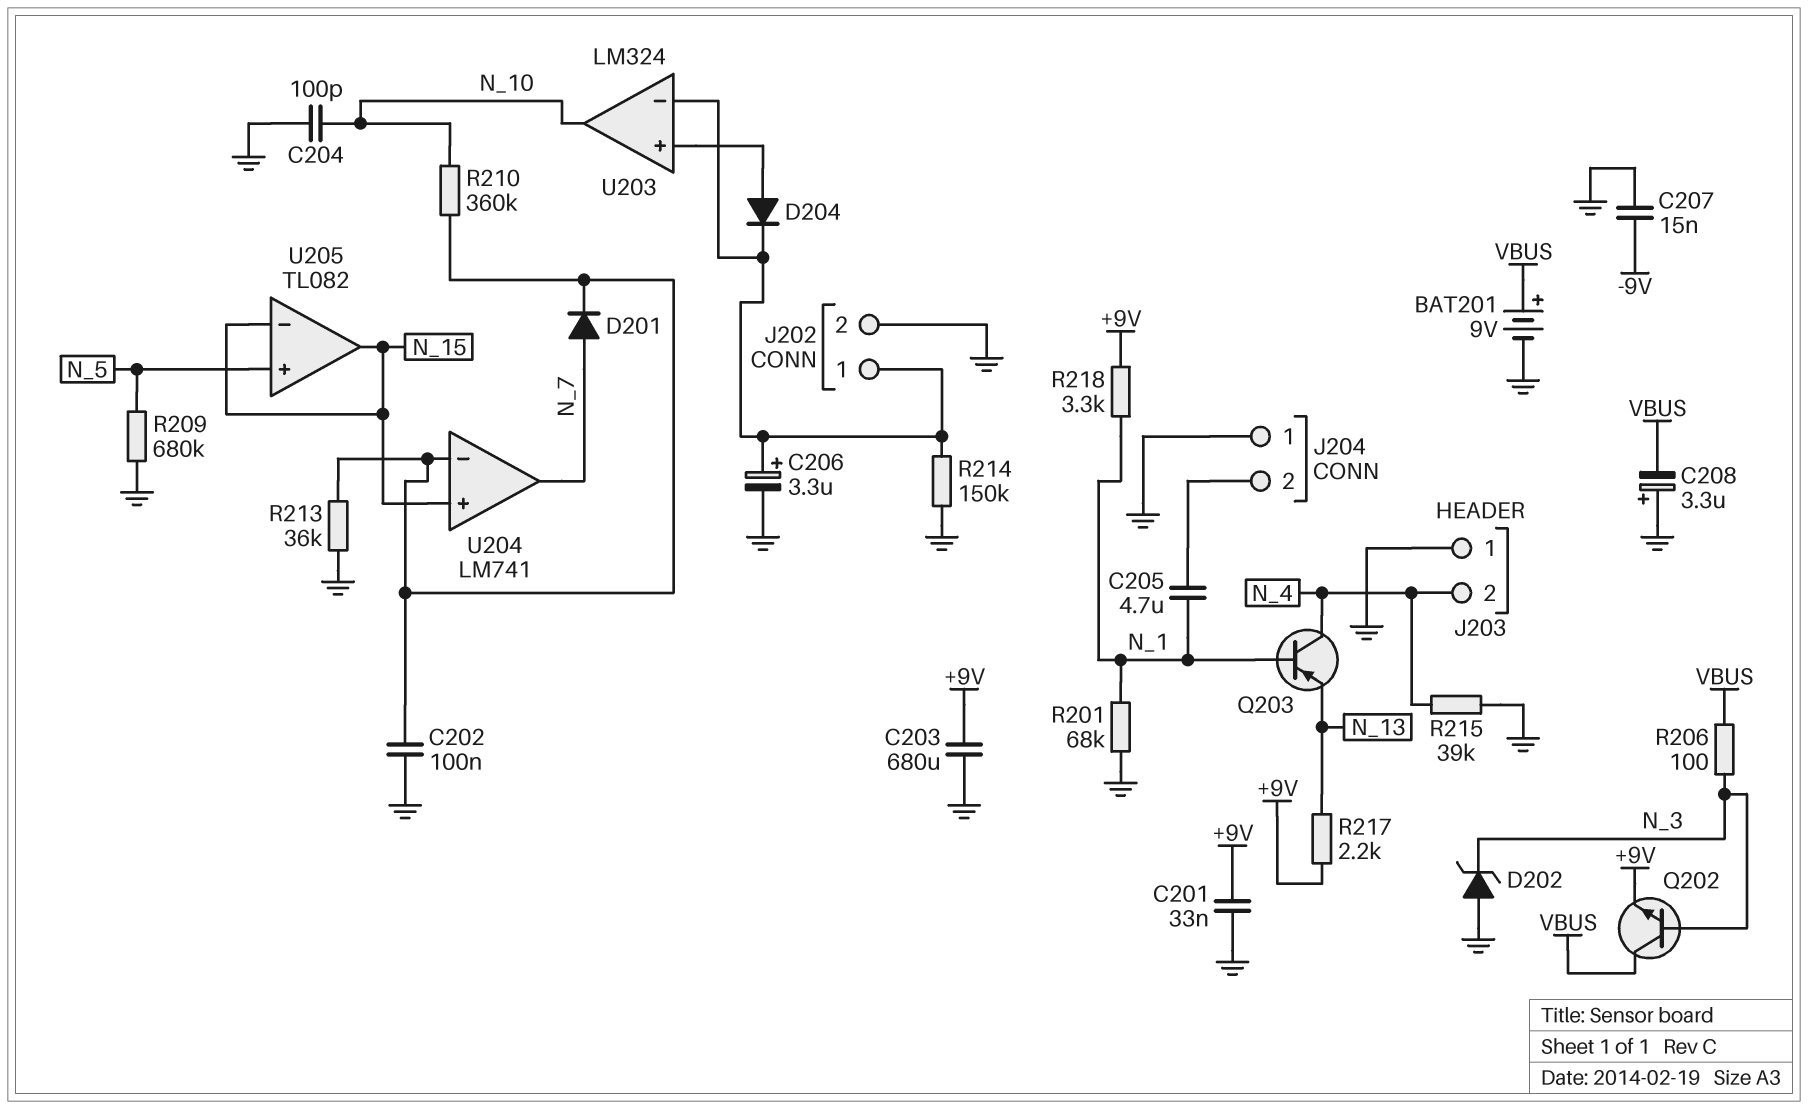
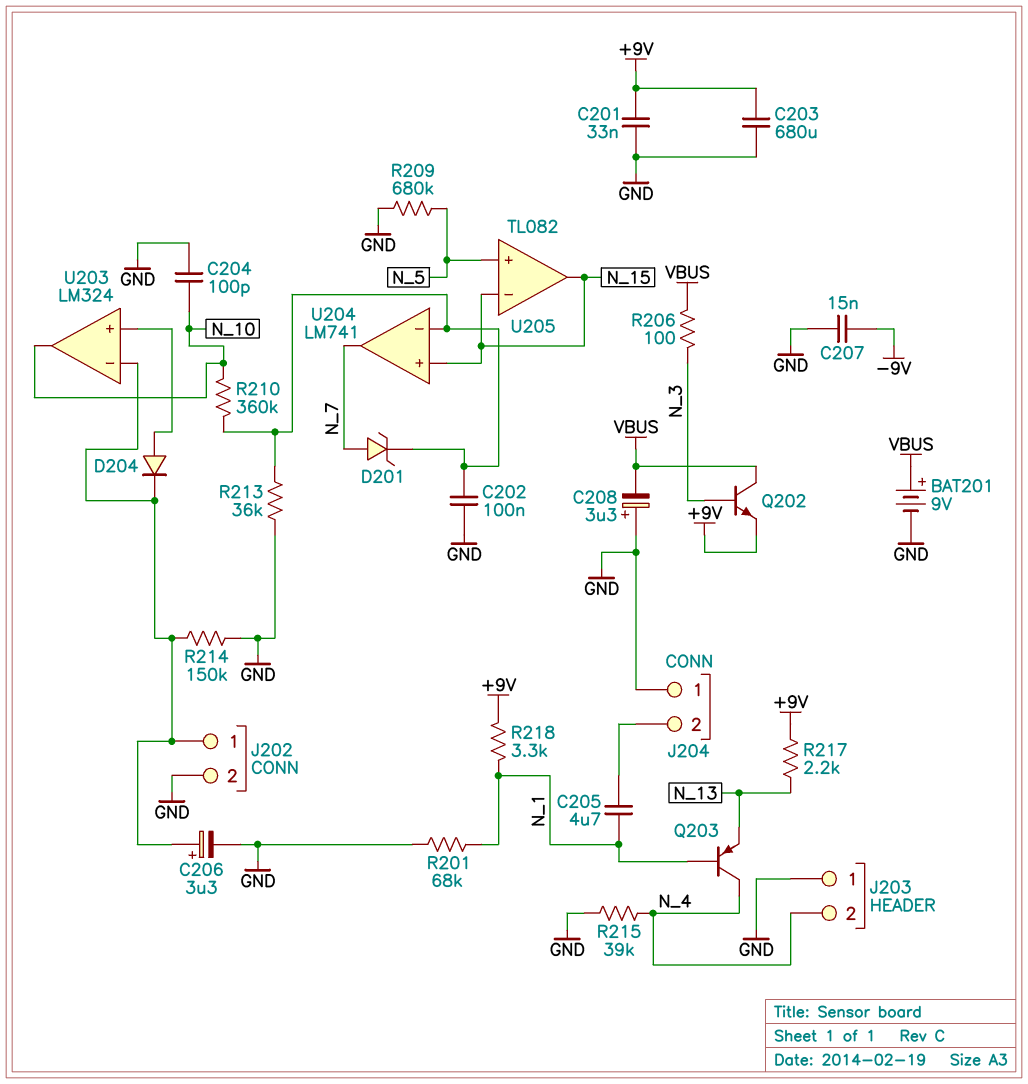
D201: diode (A N_7, K U204/in-) -> zener (A N_7, K U204/in-)
D202: zener (A GND, K N_3) -> none

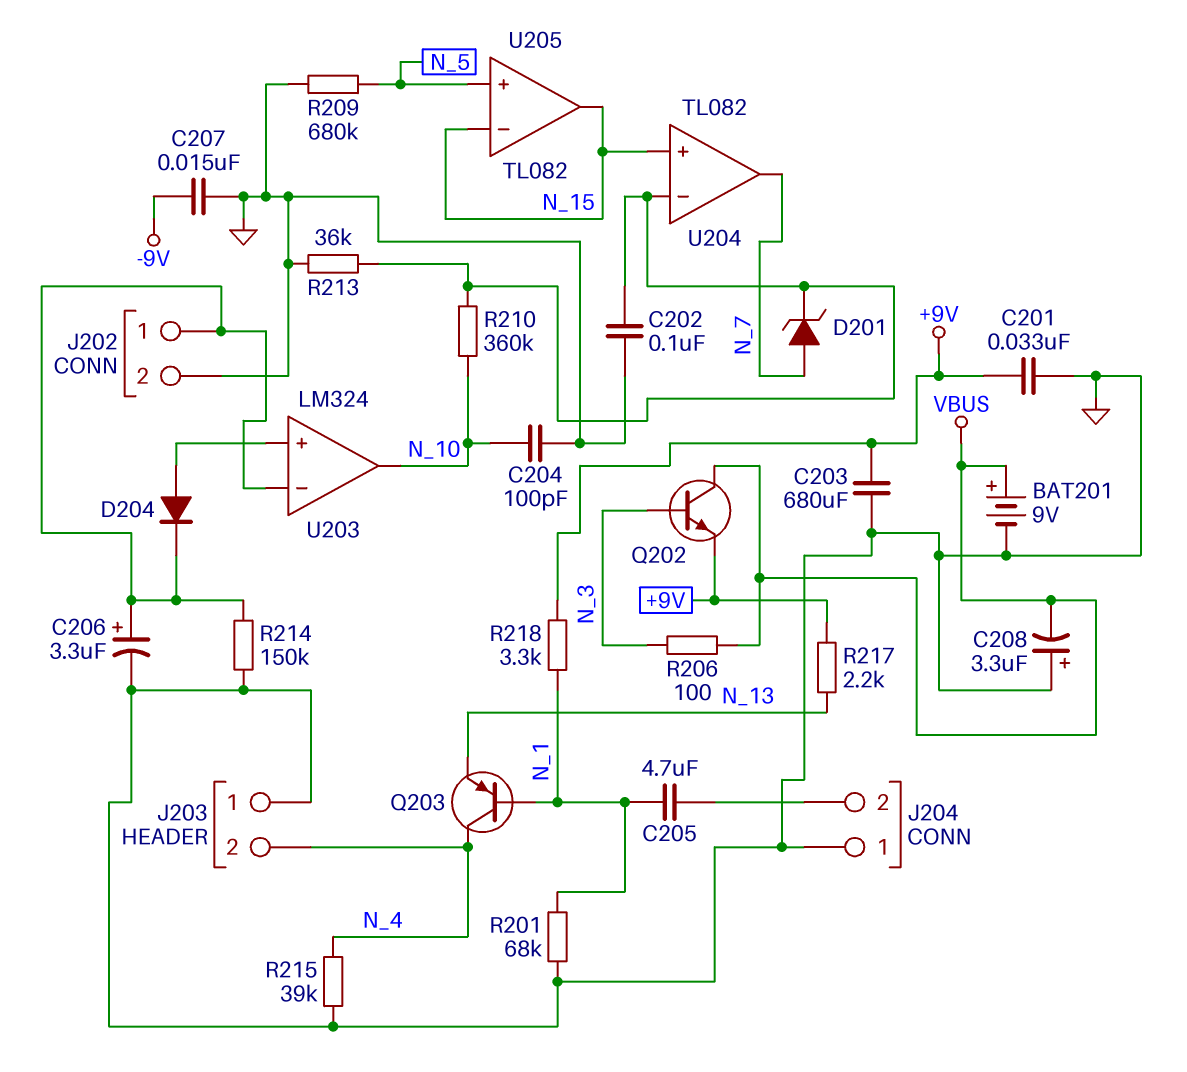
U204: LM741 -> TL082

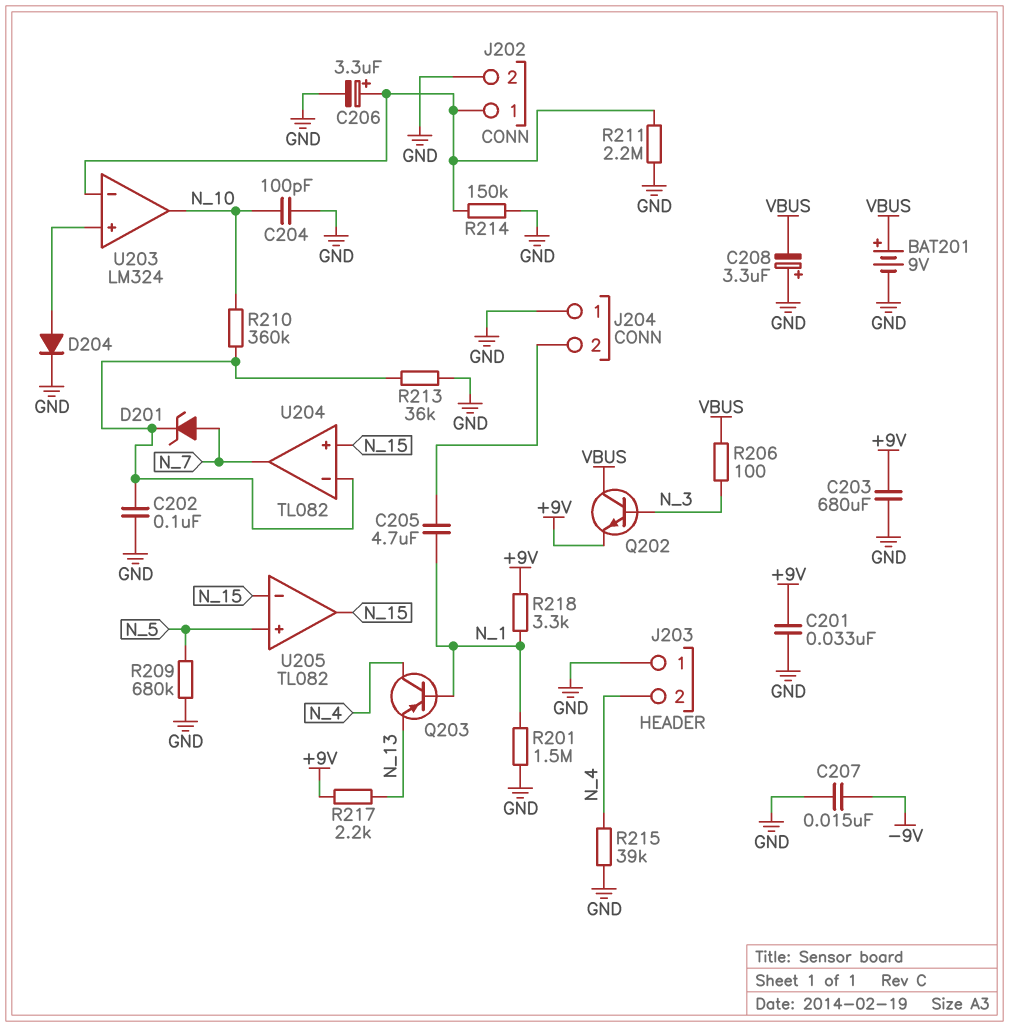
D204: diode (A U203/in+, K J202/1) -> diode (A U203/in+, K GND)
R201: 68k (GND, N_1) -> 1.5M (GND, N_1)
R211: none -> 2.2M (GND, J202/1)

